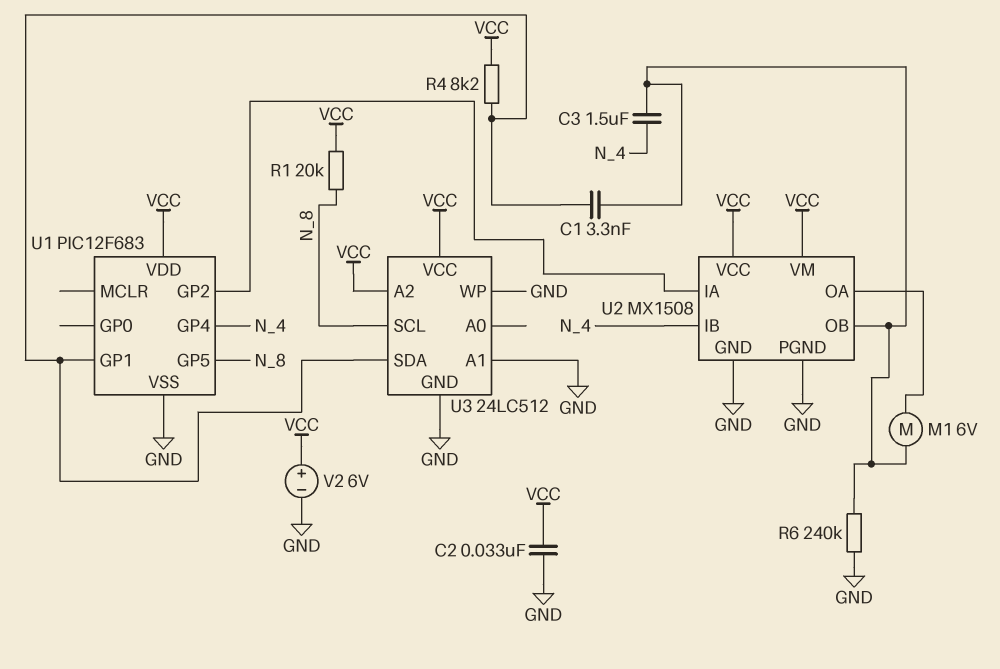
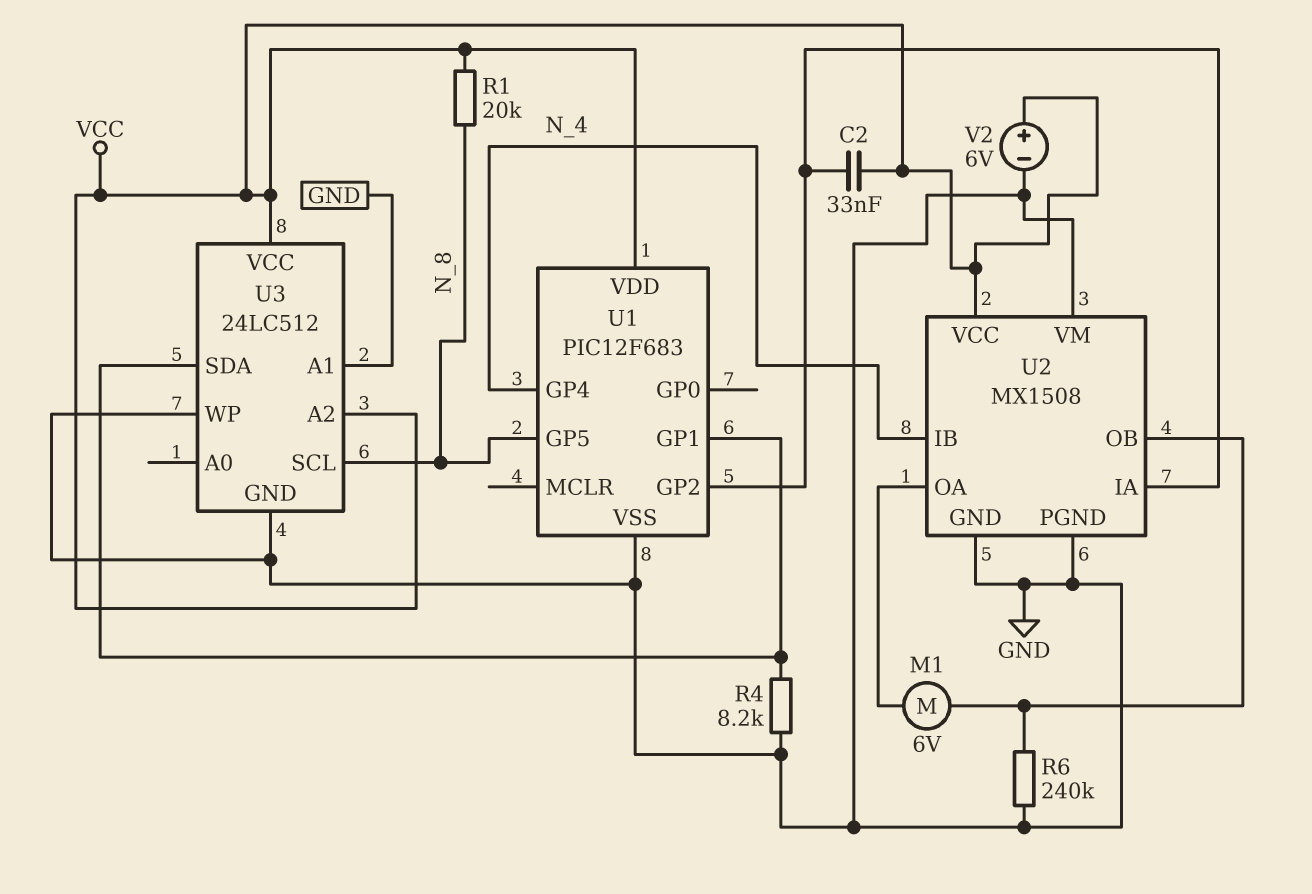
C1: 3.3nF (U1/GP1, U2/OB) -> none
C2: 33nF (GND, VCC) -> 33nF (U1/GP2, VCC)
C3: 1.5uF (N_4, U2/OB) -> none
R4: 8.2k (U1/GP1, VCC) -> 8.2k (GND, U1/GP1)
U2 pin VM: VCC -> GND

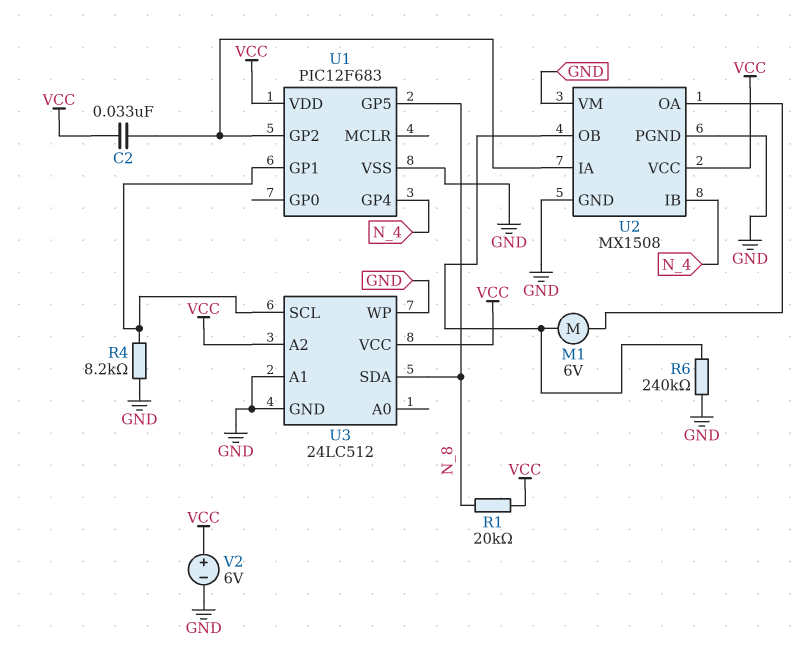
U3 pin SCL: N_8 -> U1/GP1
U3 pin SDA: U1/GP1 -> N_8

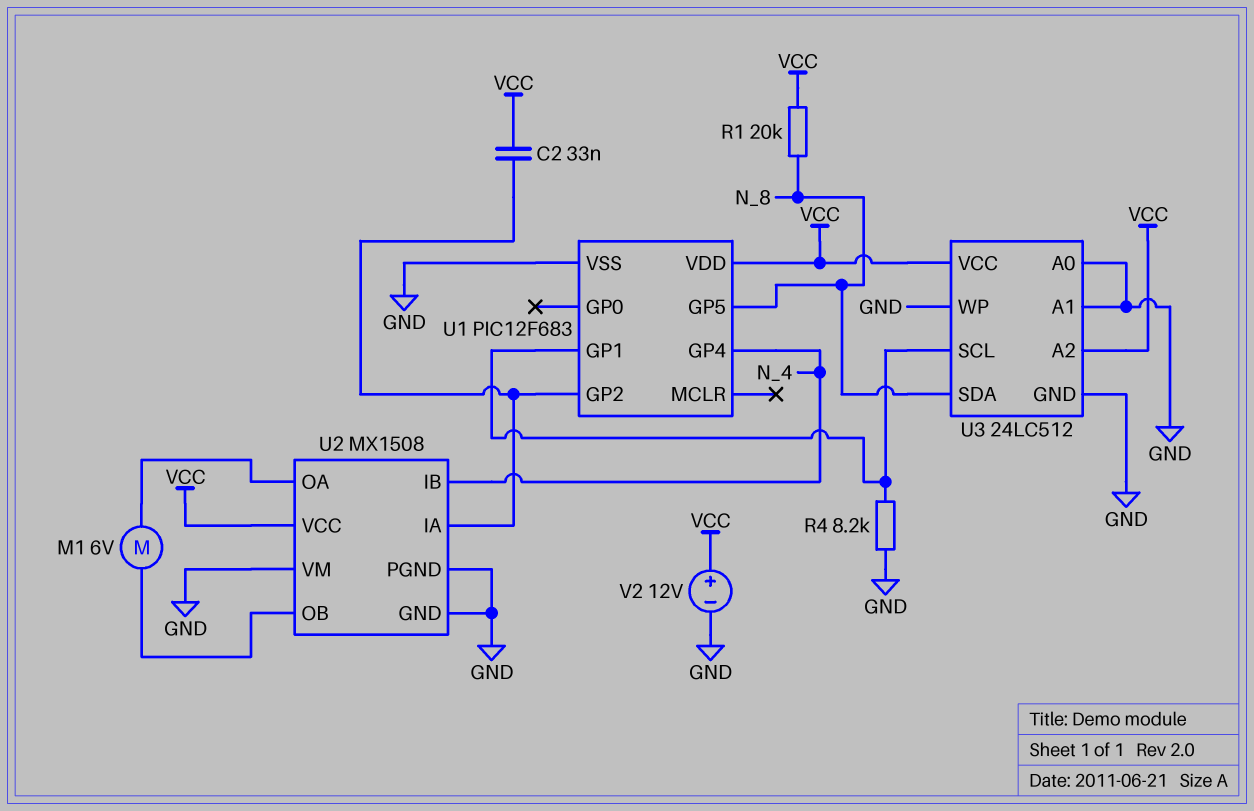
R6: 240k (GND, U2/OB) -> none
U3 pin A0: none -> GND
V2: 6V (plus VCC, minus GND) -> 12V (plus VCC, minus GND)

